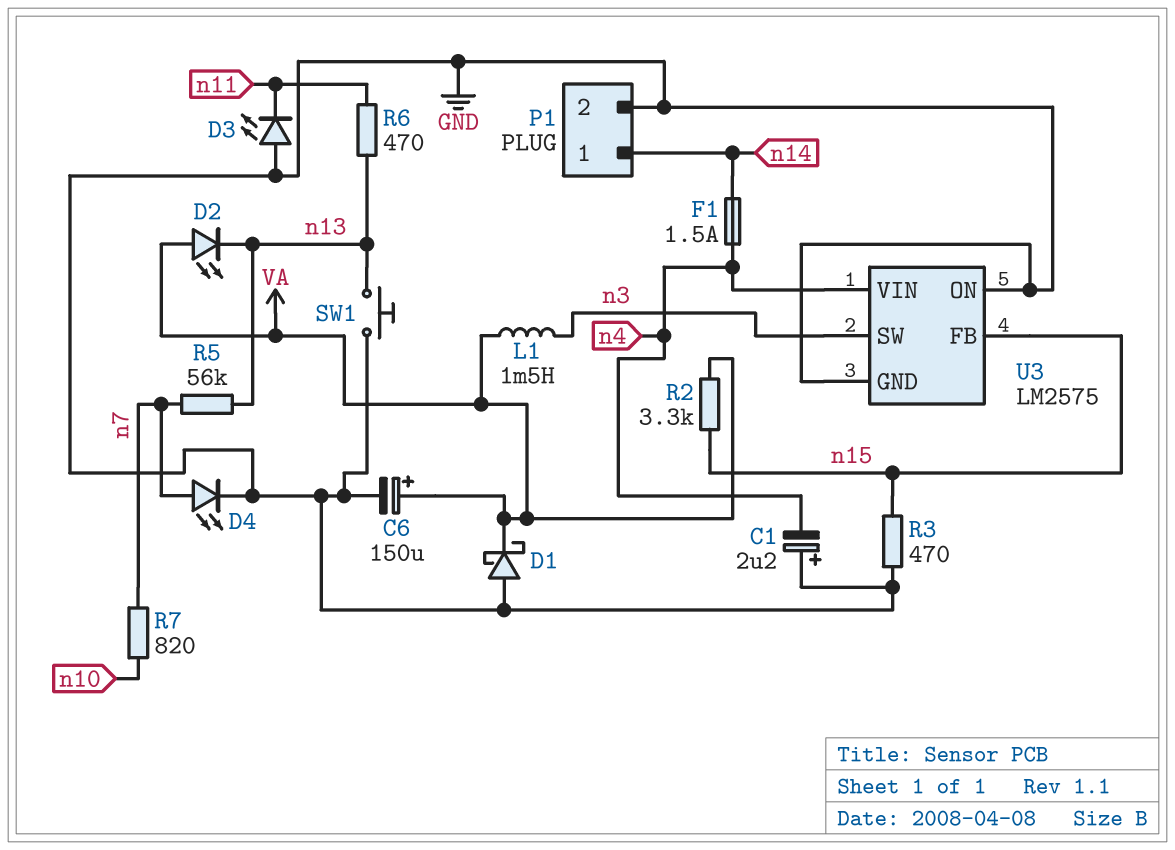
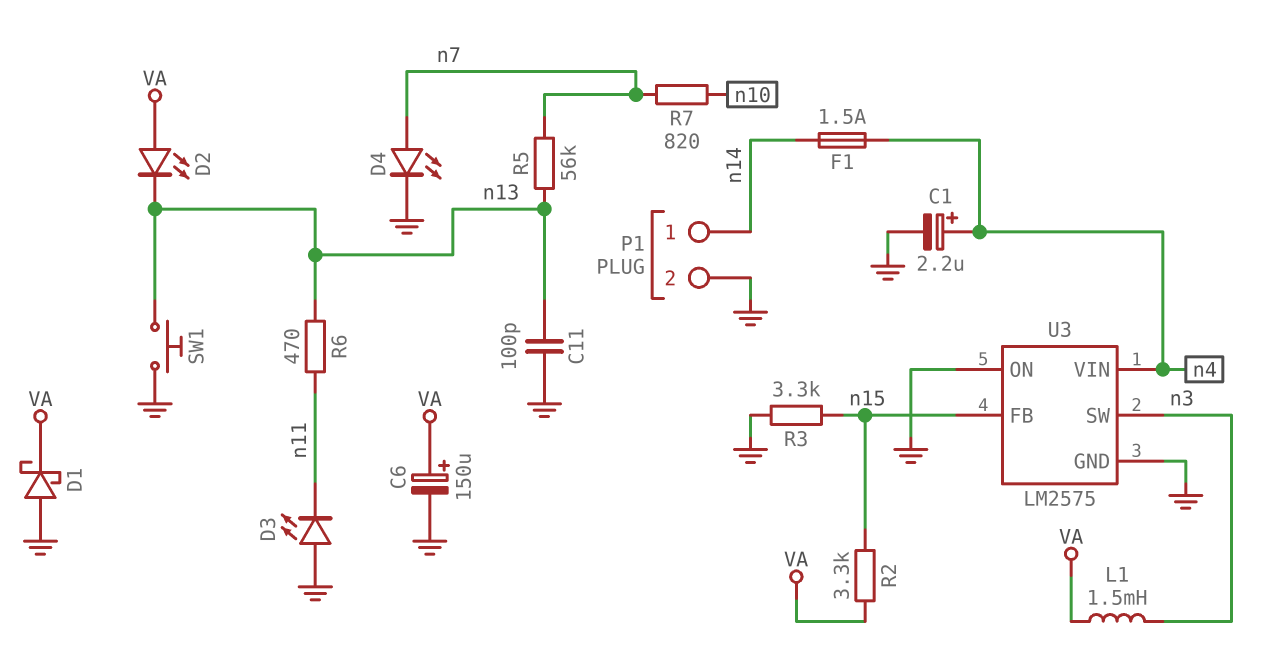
C1: 2.2uF (plus GND, minus n4) -> 2.2uF (plus n4, minus GND)
C11: none -> 100pF (GND, n13)
R3: 470 (GND, n15) -> 3.3k (GND, n15)

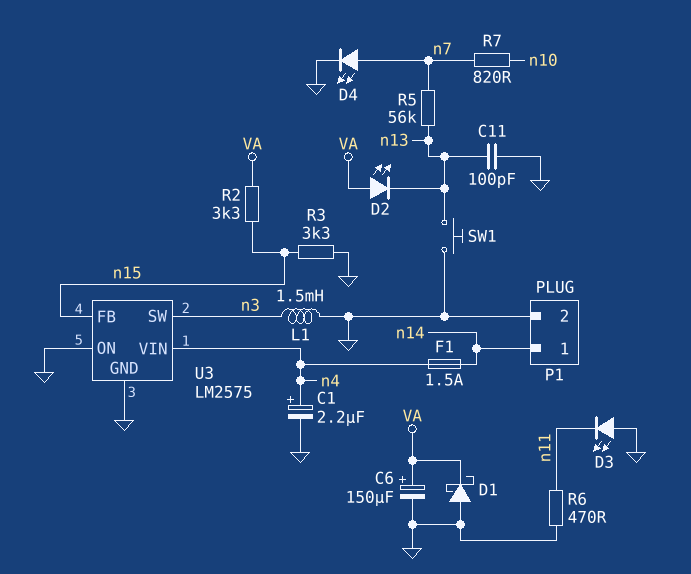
L1: 1.5mH (VA, n3) -> 1.5mH (GND, n3)
R6: 470 (n11, n13) -> 470 (GND, n11)

